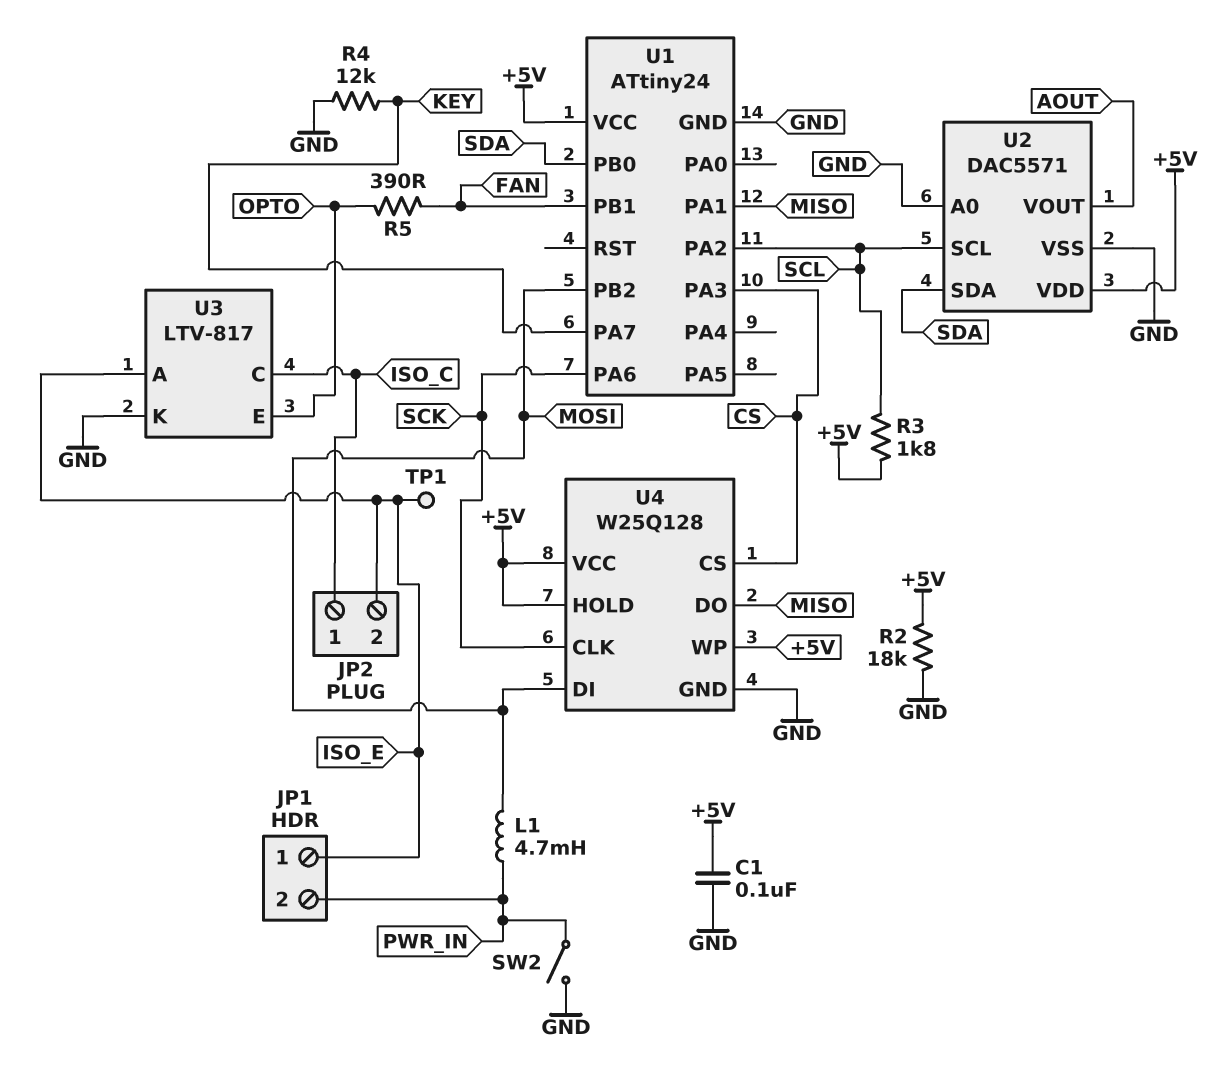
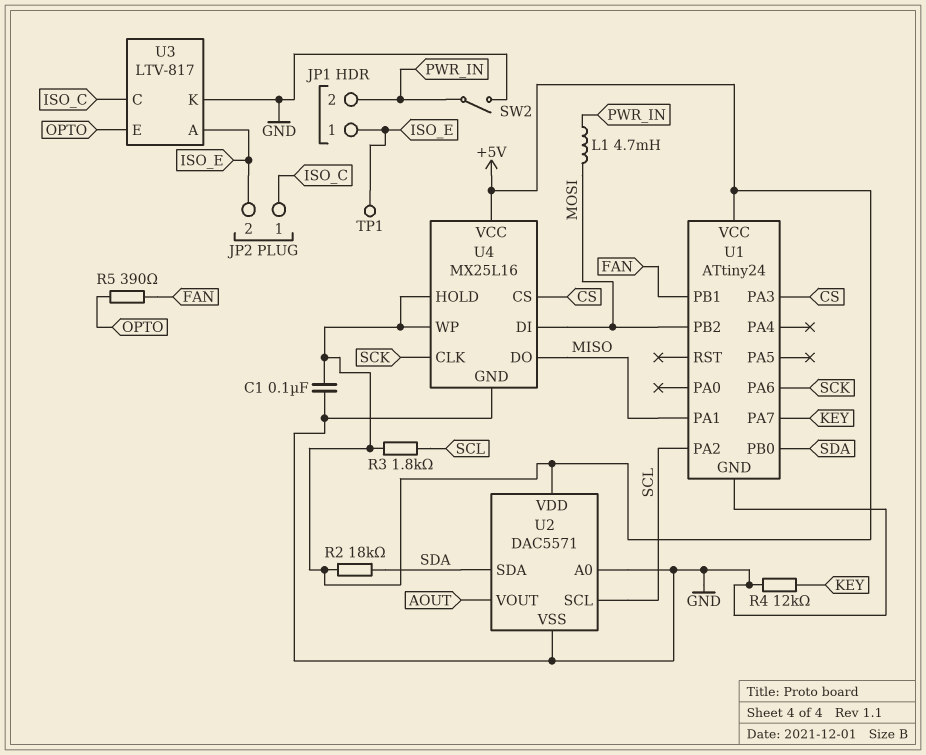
R2: 18k (+5V, GND) -> 18k (+5V, SDA)
U4: W25Q128 -> MX25L16

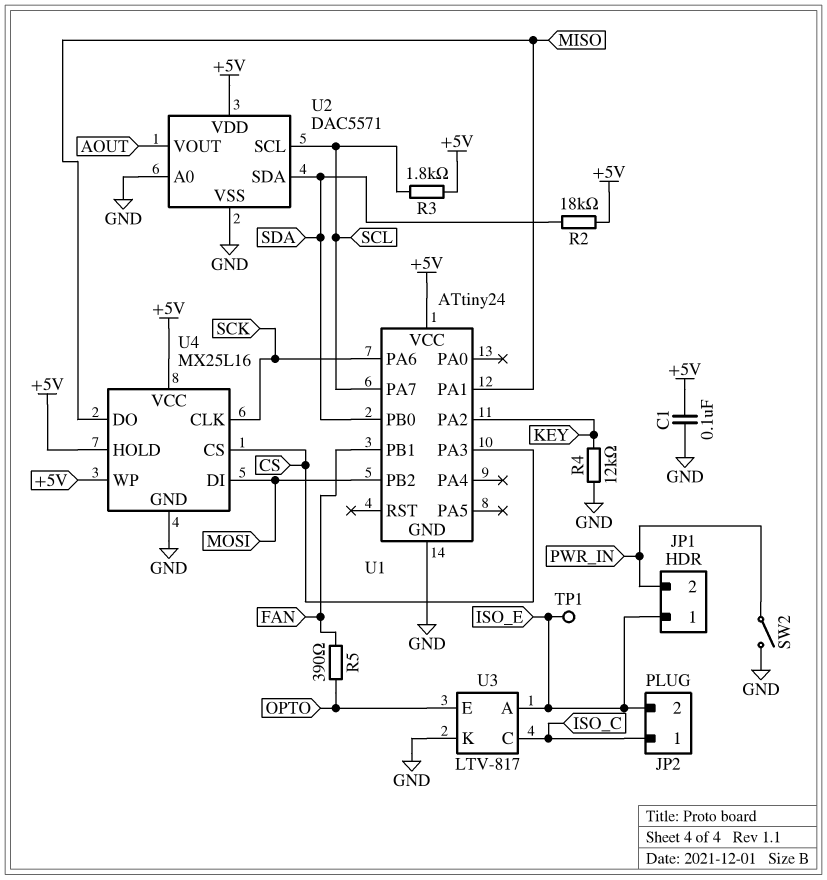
L1: 4.7mH (MOSI, PWR_IN) -> none
U1 pin PA2: SCL -> KEY
U1 pin PA7: KEY -> SCL

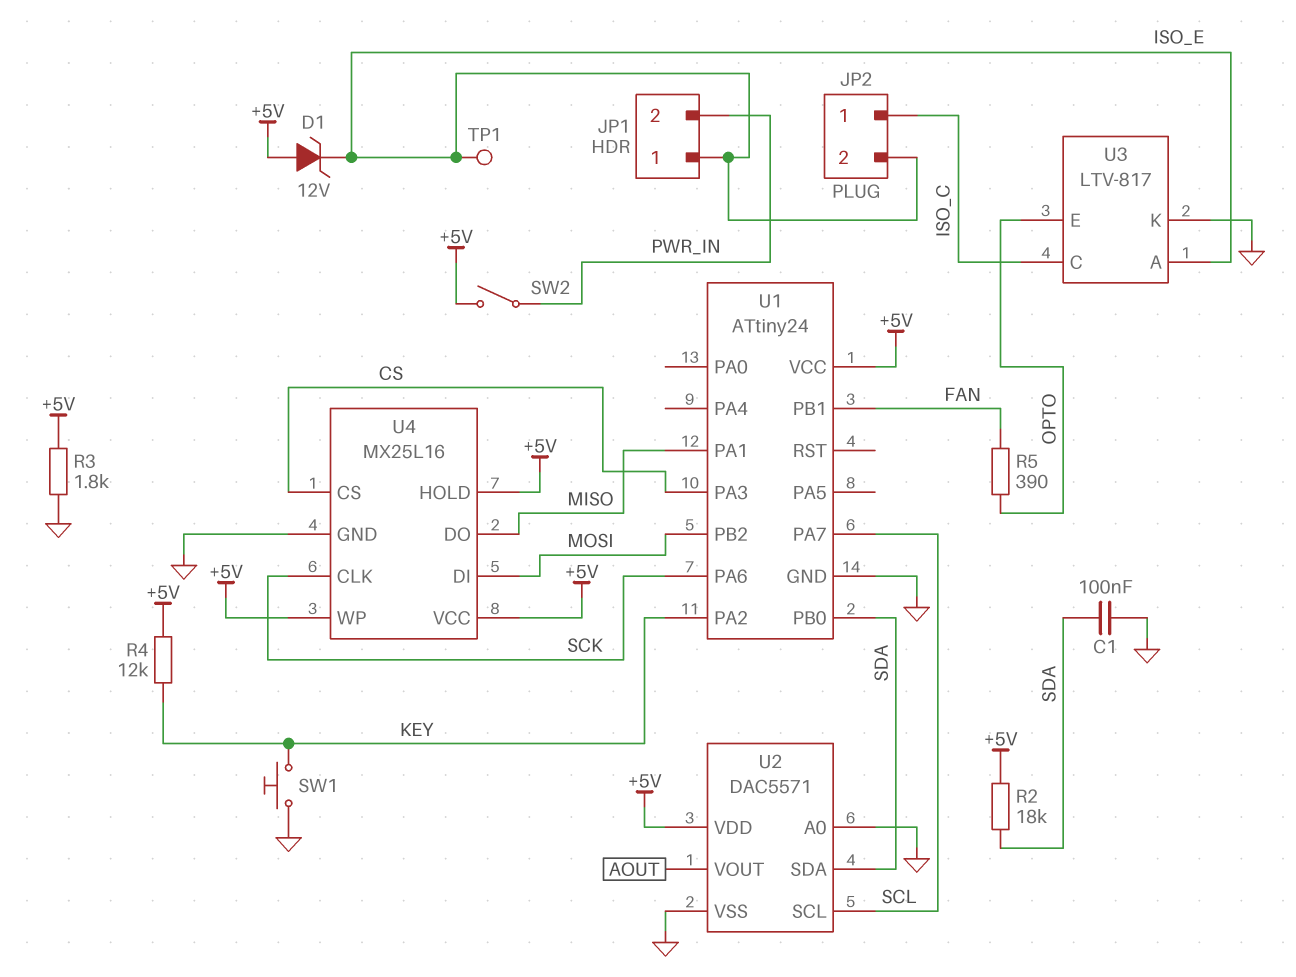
C1: 100nF (+5V, GND) -> 100nF (GND, SDA)
D1: none -> zener 12V (A +5V, K ISO_E)
R3: 1.8k (+5V, SCL) -> 1.8k (+5V, GND)
R4: 12k (GND, KEY) -> 12k (+5V, KEY)
SW1: none -> button (GND, KEY)
SW2: switch (GND, PWR_IN) -> switch (+5V, PWR_IN)

